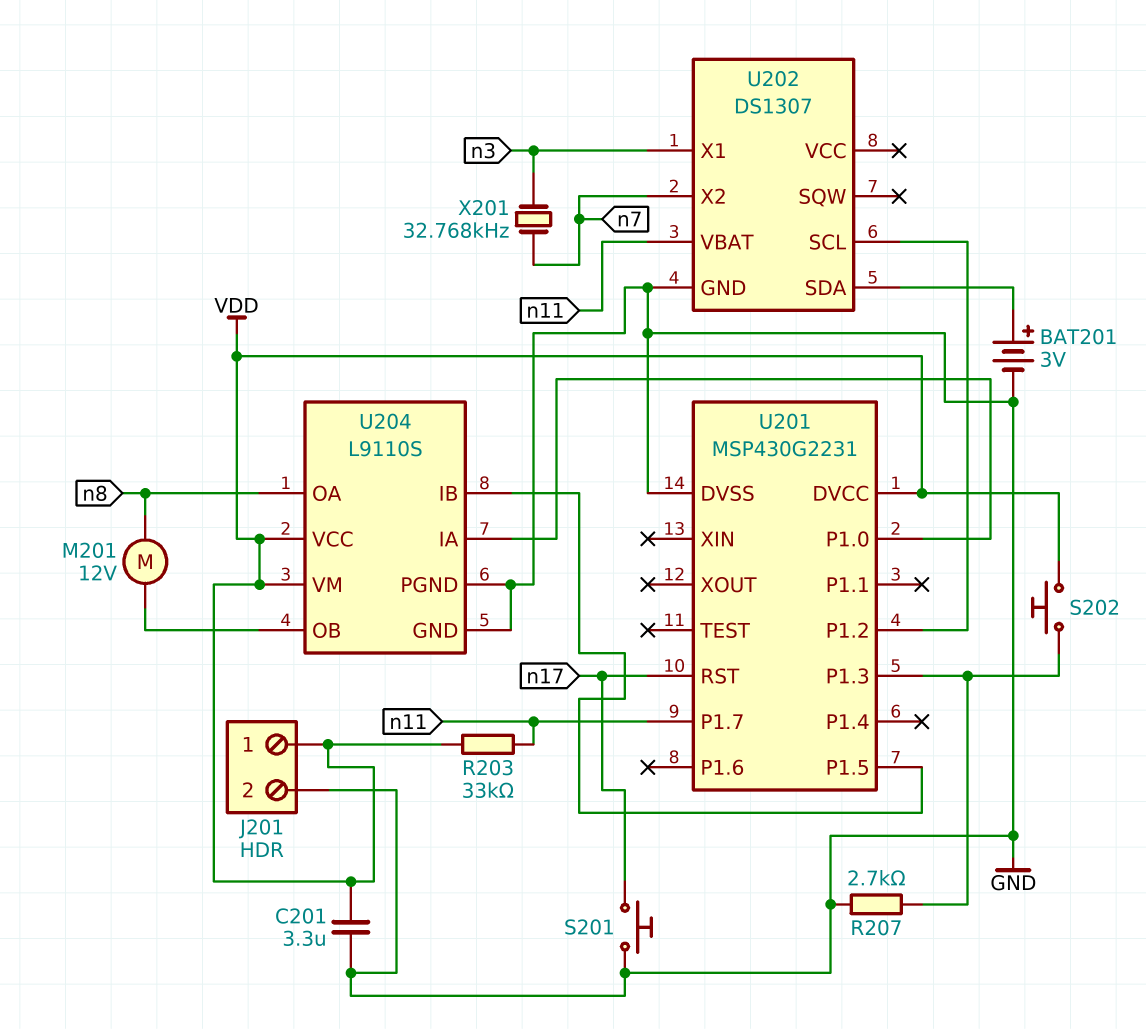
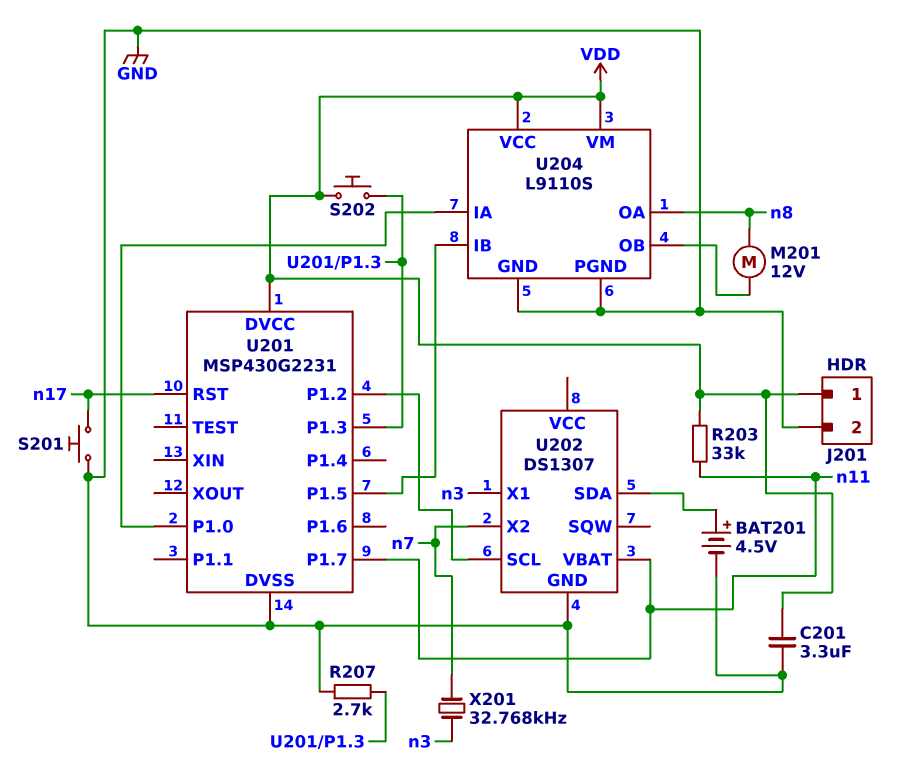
BAT201: 3V (plus U202/SDA, minus GND) -> 4.5V (plus U202/SDA, minus GND)

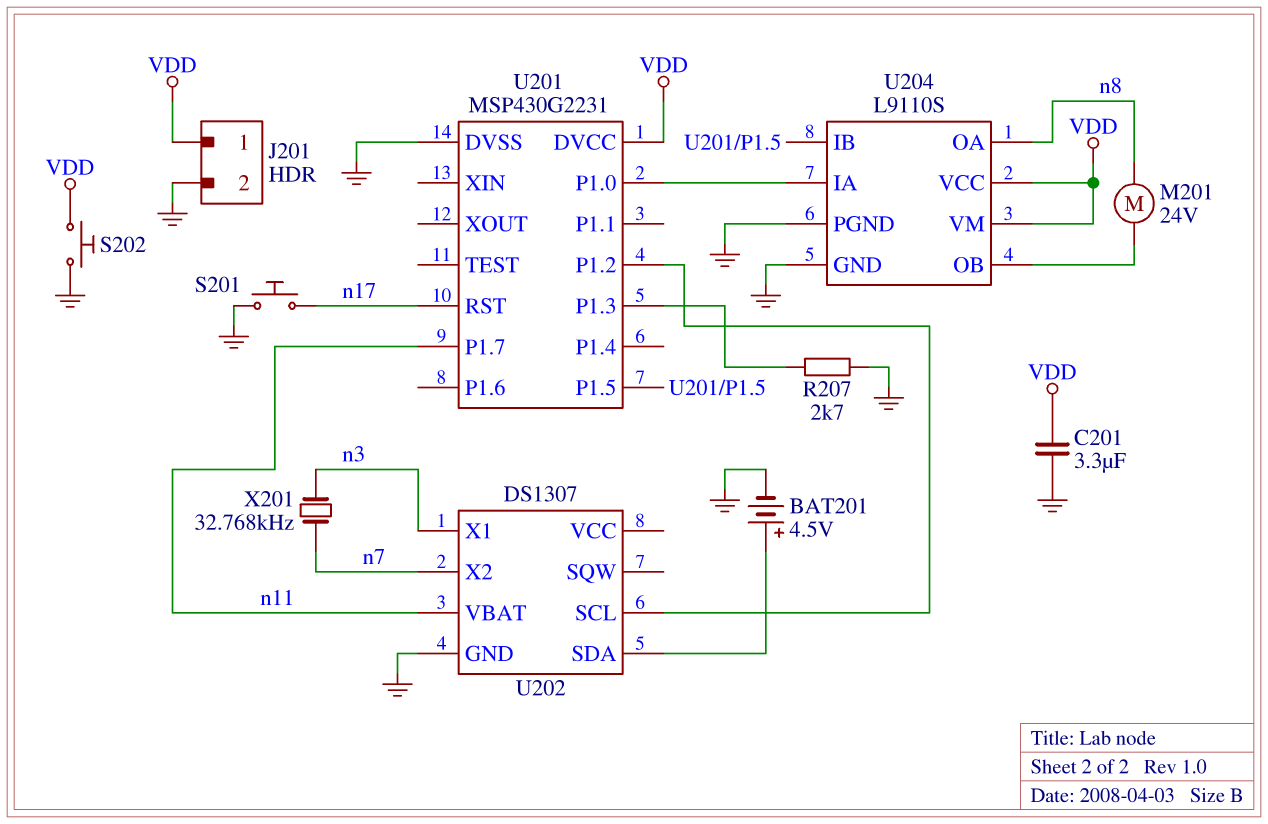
M201: motor 12V (U204/OB, n8) -> motor 24V (U204/OB, n8)
R203: 33k (VDD, n11) -> none
S202: button (U201/P1.3, VDD) -> button (GND, VDD)

